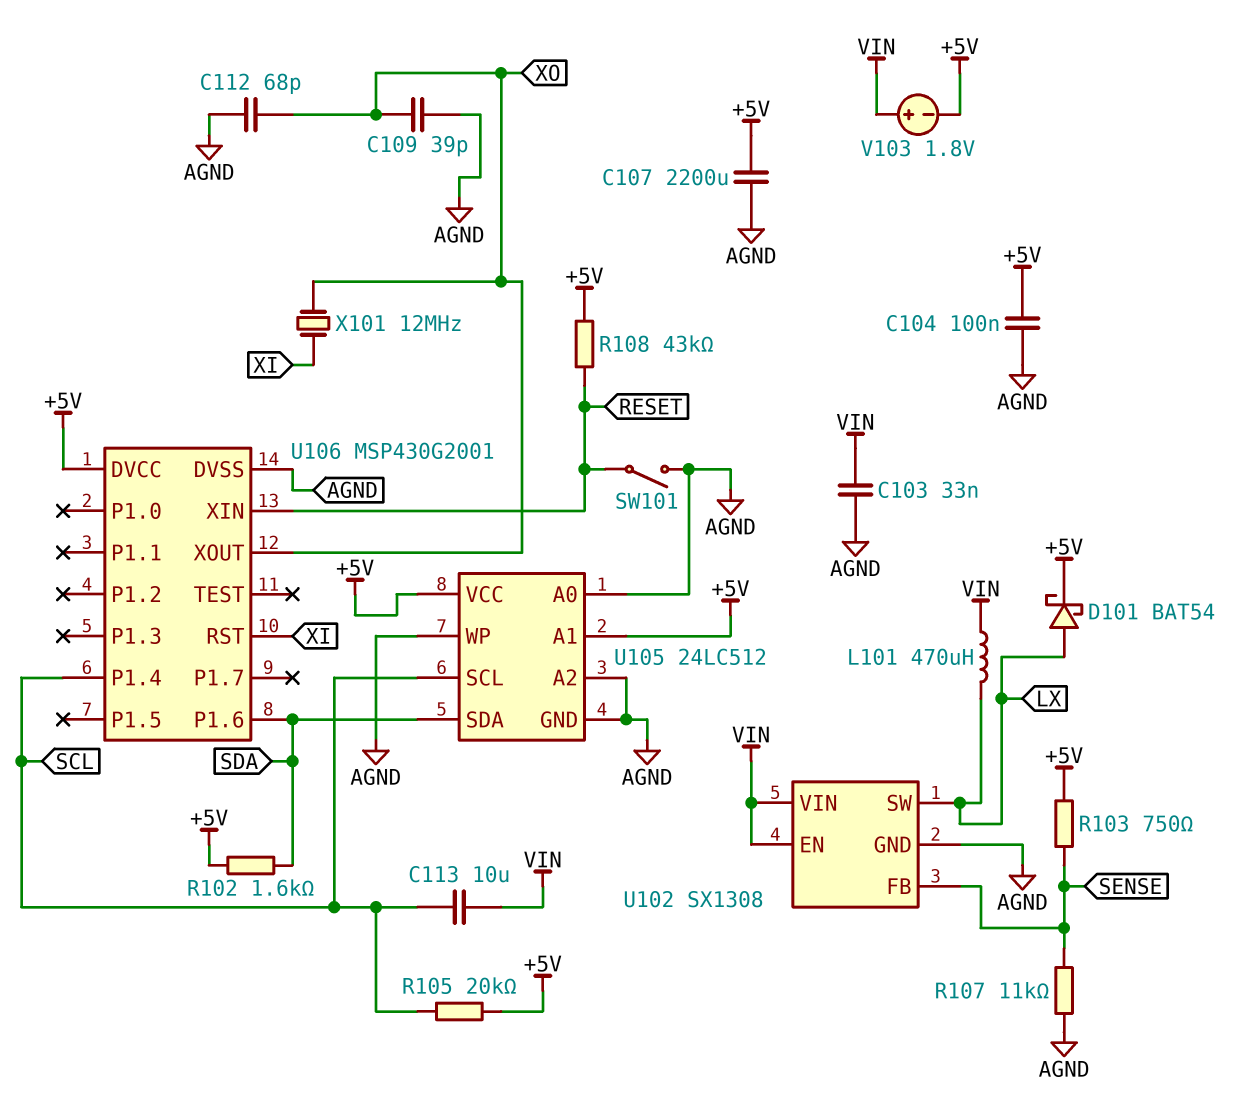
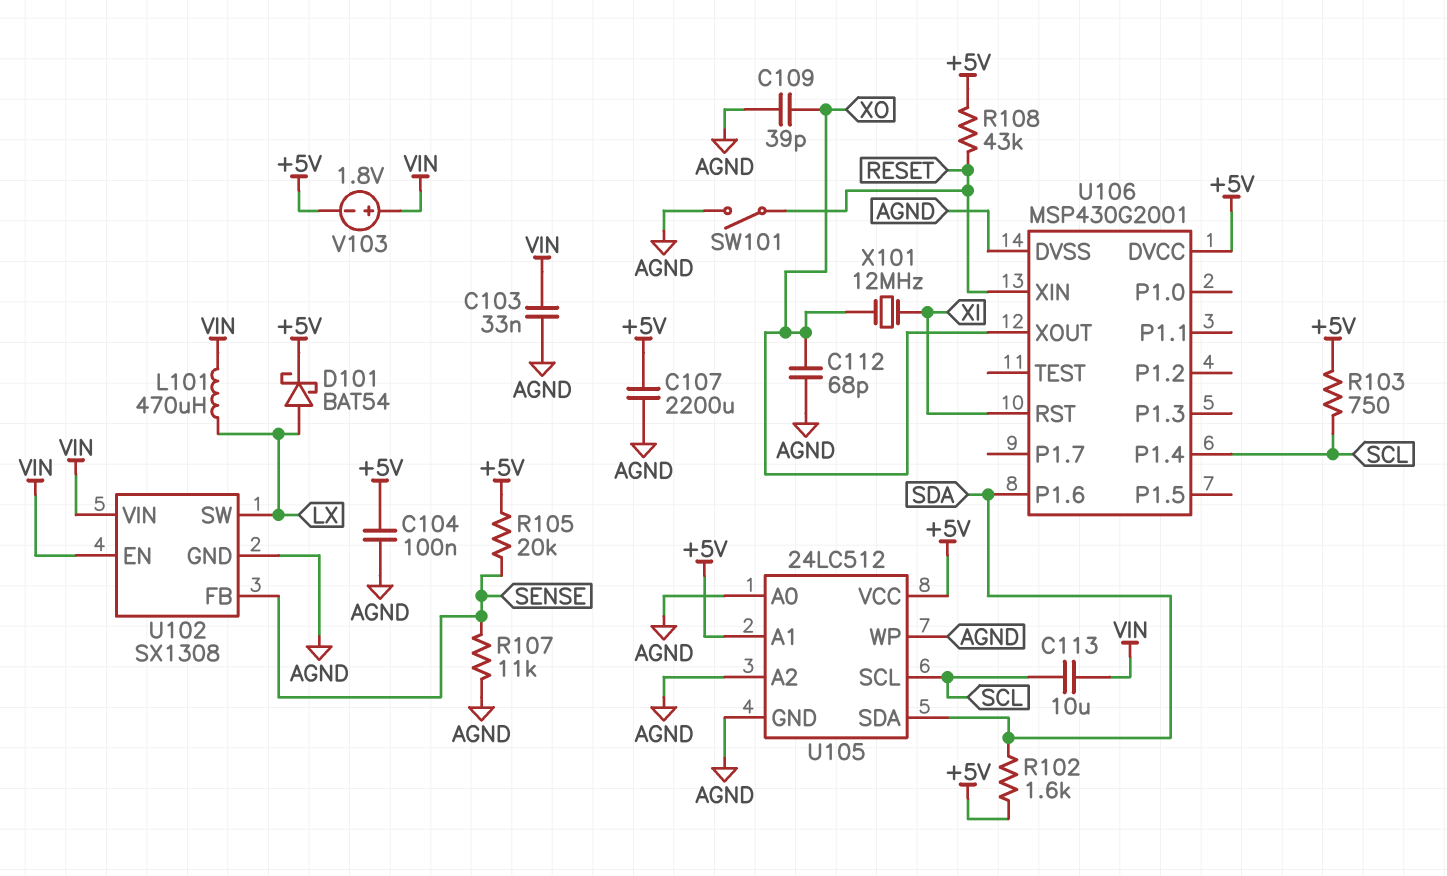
R103: 750 (+5V, SENSE) -> 750 (+5V, SCL)
R105: 20k (+5V, SCL) -> 20k (+5V, SENSE)

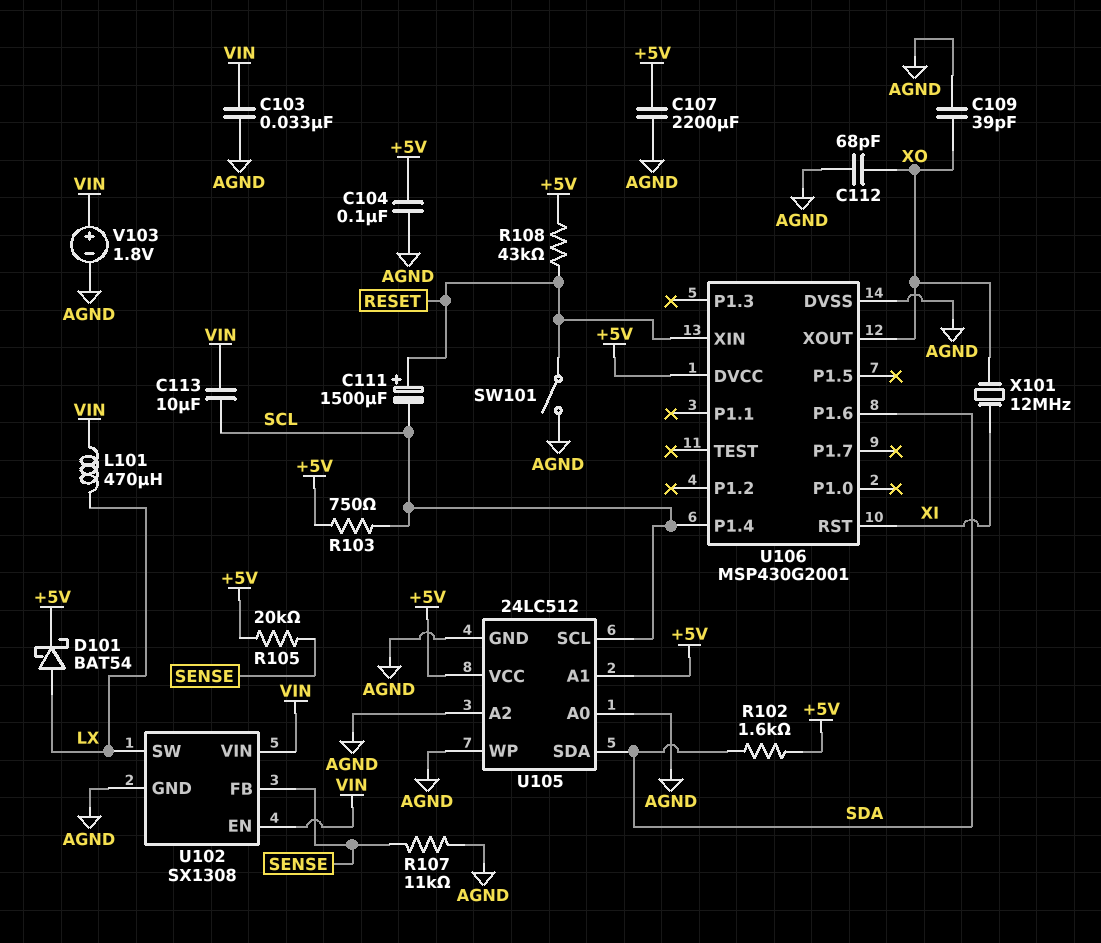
C111: none -> 1500uF (plus RESET, minus SCL)
V103: 1.8V (plus VIN, minus +5V) -> 1.8V (plus VIN, minus AGND)

